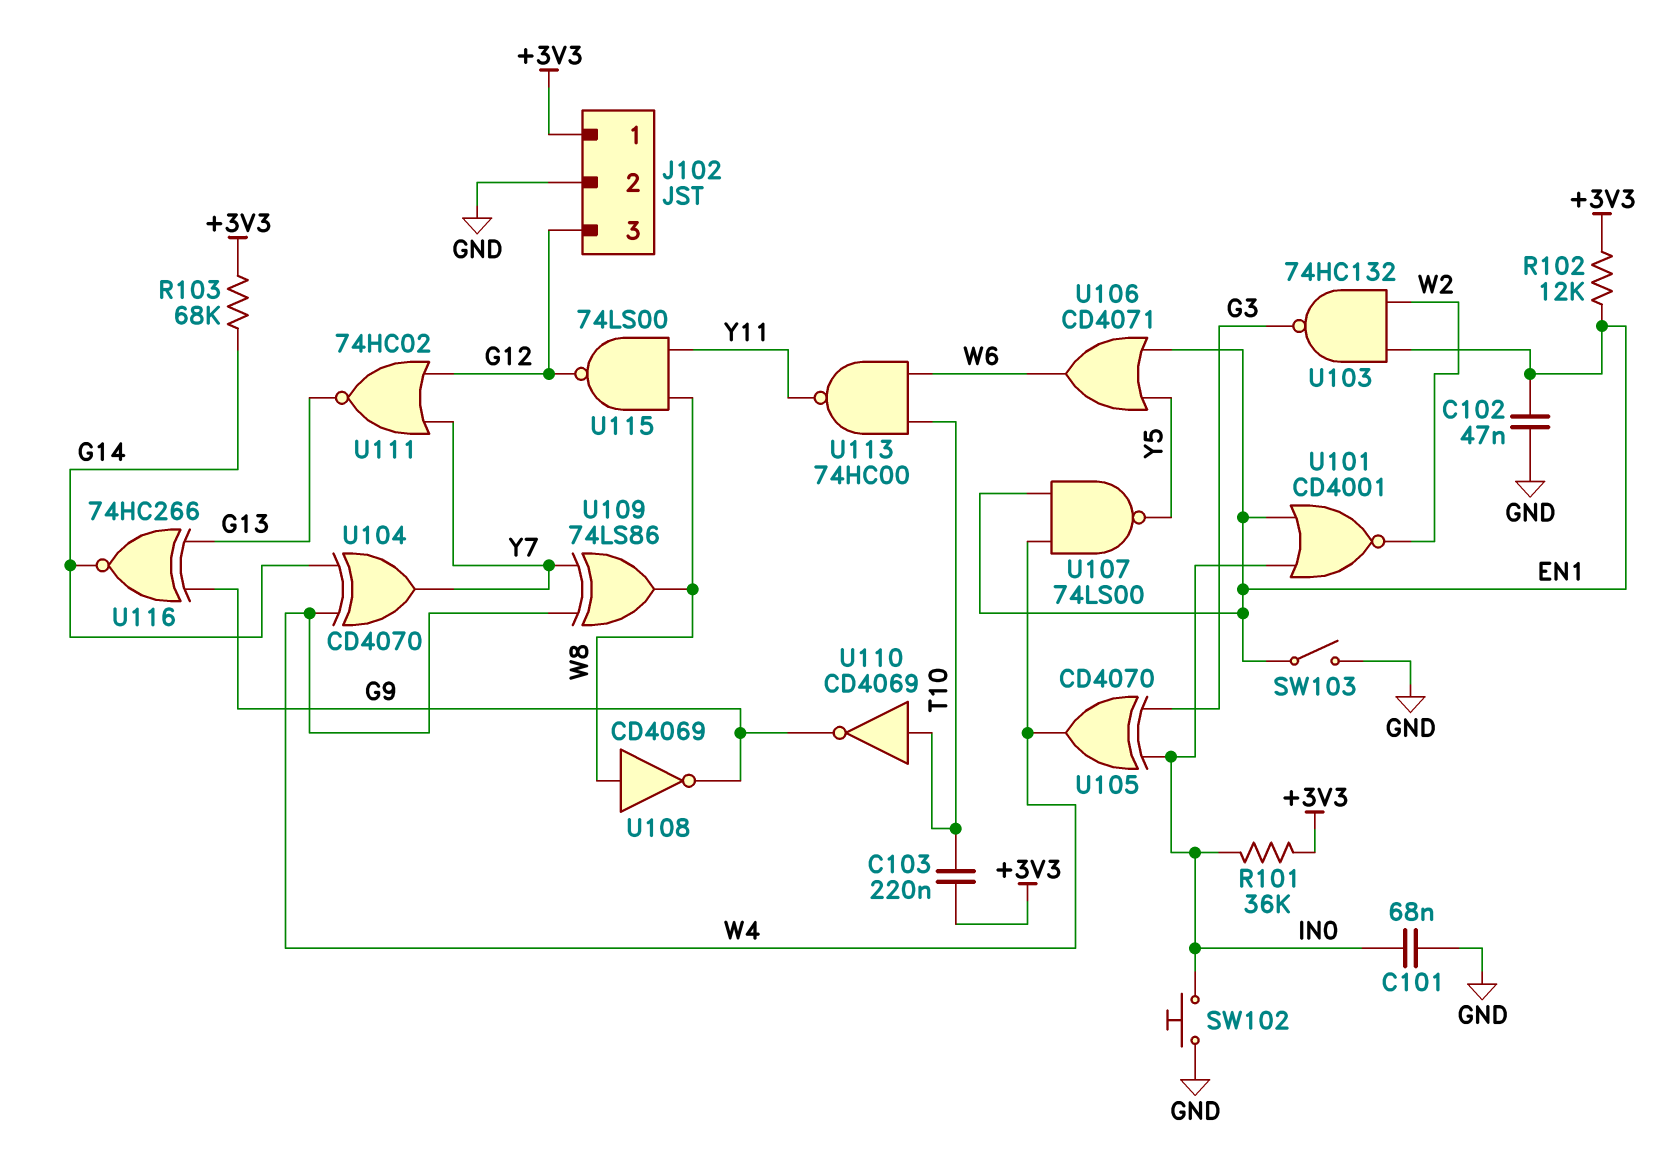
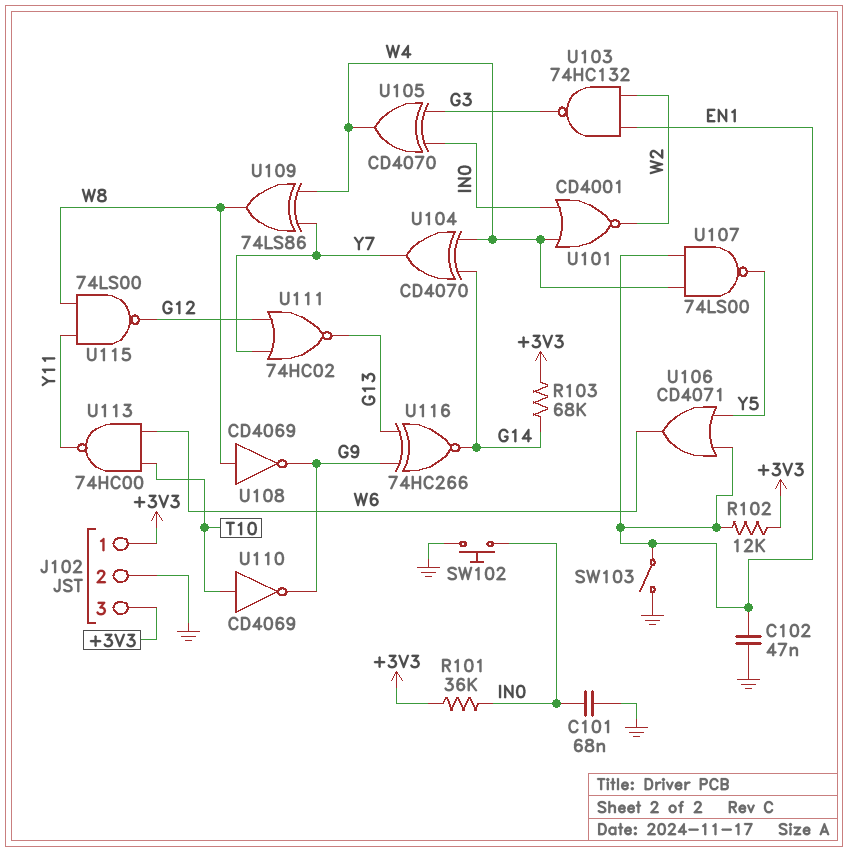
C103: 220nF (+3V3, T10) -> none
J102 pin 3: G12 -> +3V3
U101: NOR CD4001 (in EN1, in IN0, out W2) -> NOR CD4001 (in IN0, in W4, out W2)

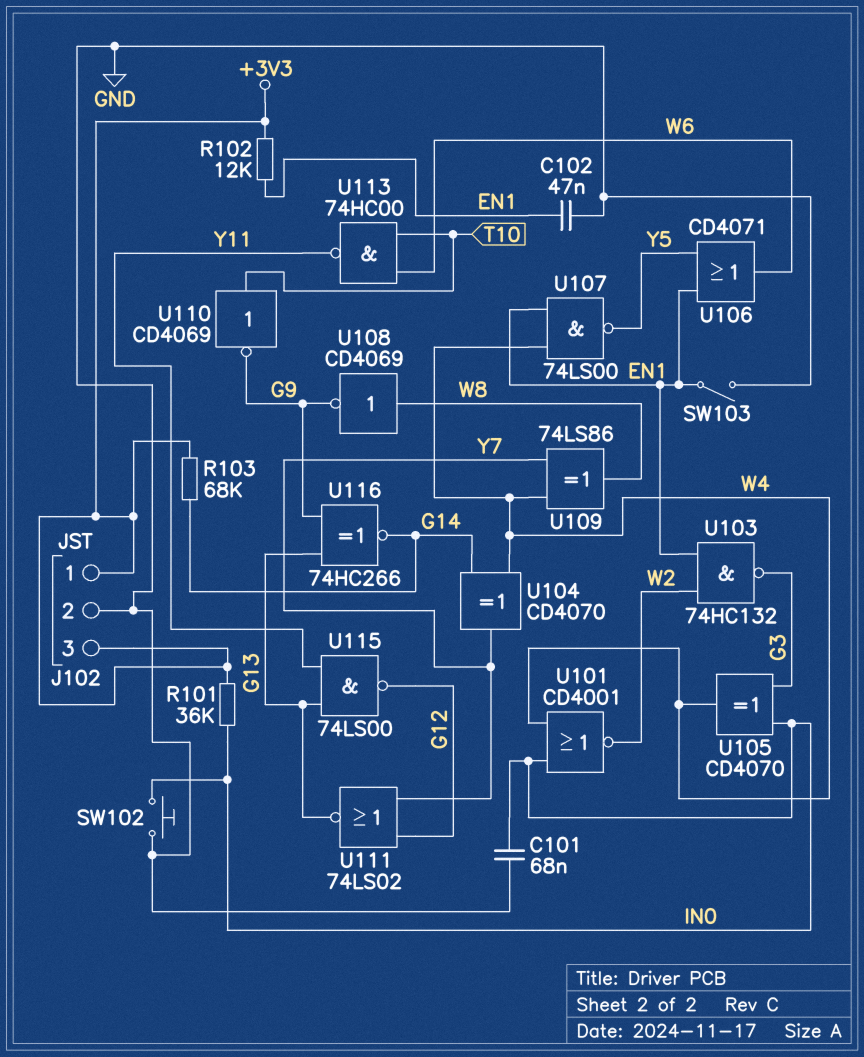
U111: NOR 74HC02 (in G12, in Y7, out G13) -> NOR 74LS02 (in G12, in Y7, out G13)
U115: NAND 74LS00 (in W8, in Y11, out G12) -> NAND 74LS00 (in G13, in Y11, out G12)

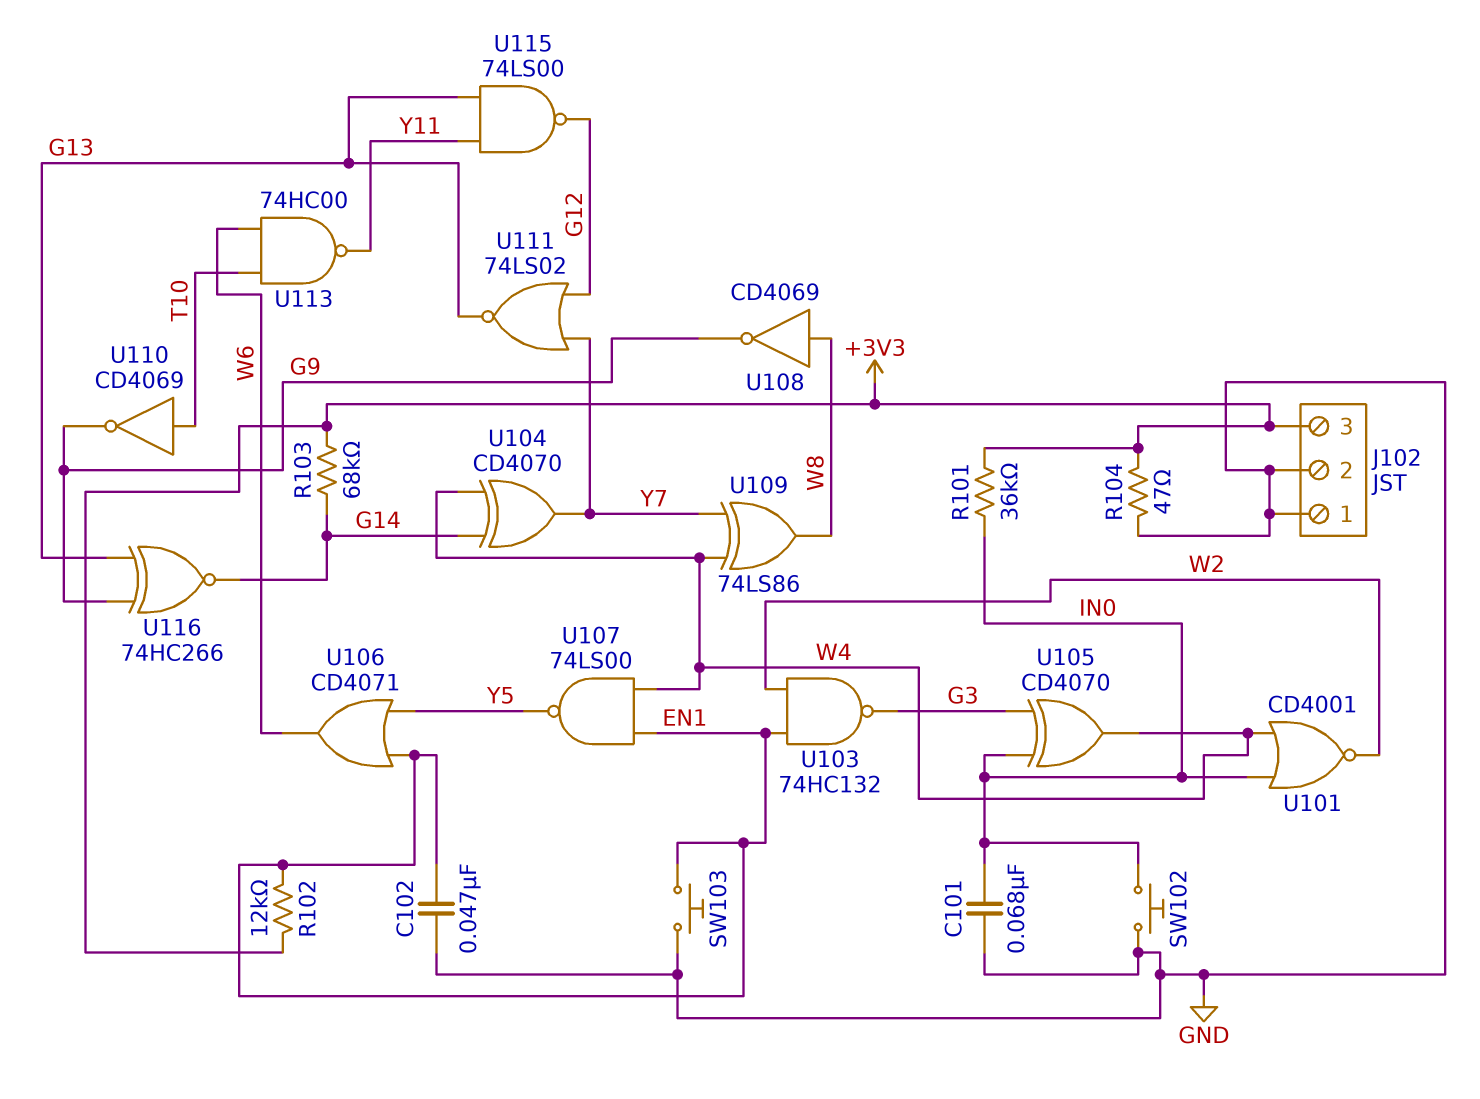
J102 pin 1: +3V3 -> GND
R104: none -> 47 (+3V3, GND)
SW103: switch (EN1, GND) -> button (EN1, GND)

